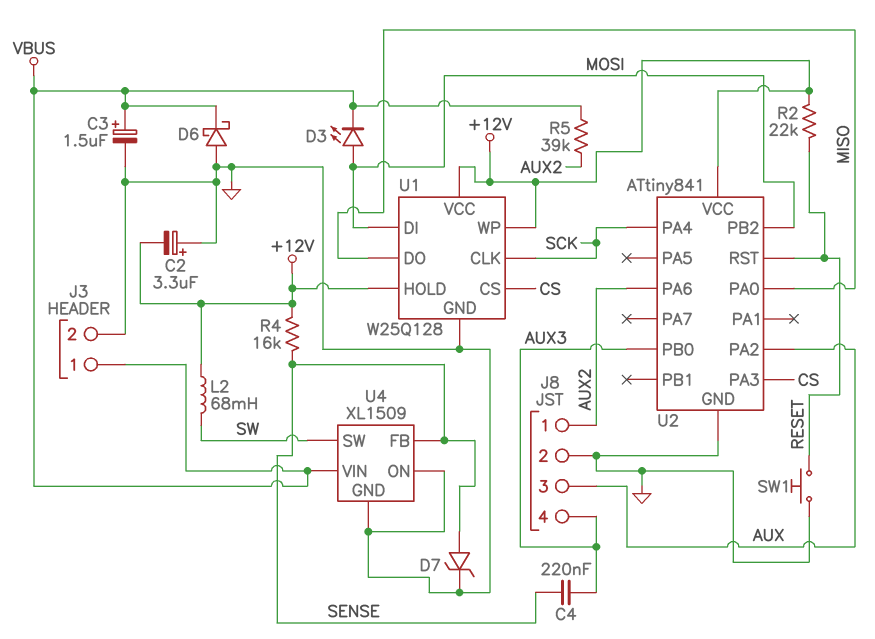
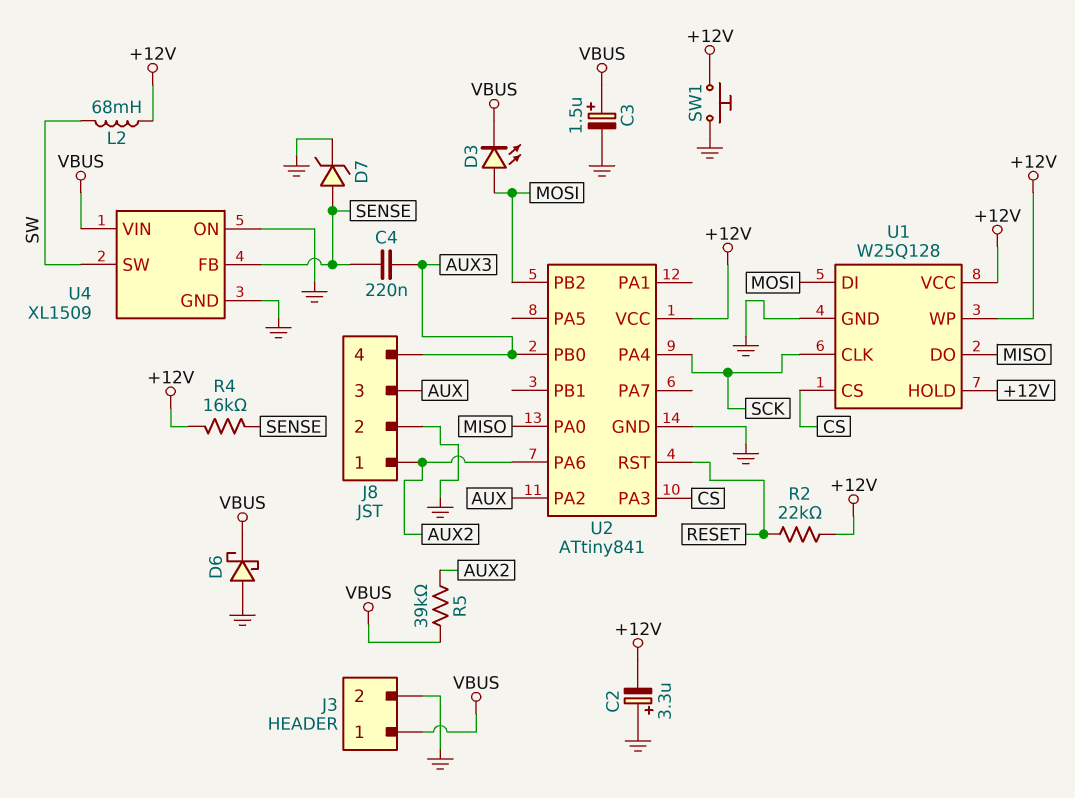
SW1: button (GND, RESET) -> button (+12V, GND)

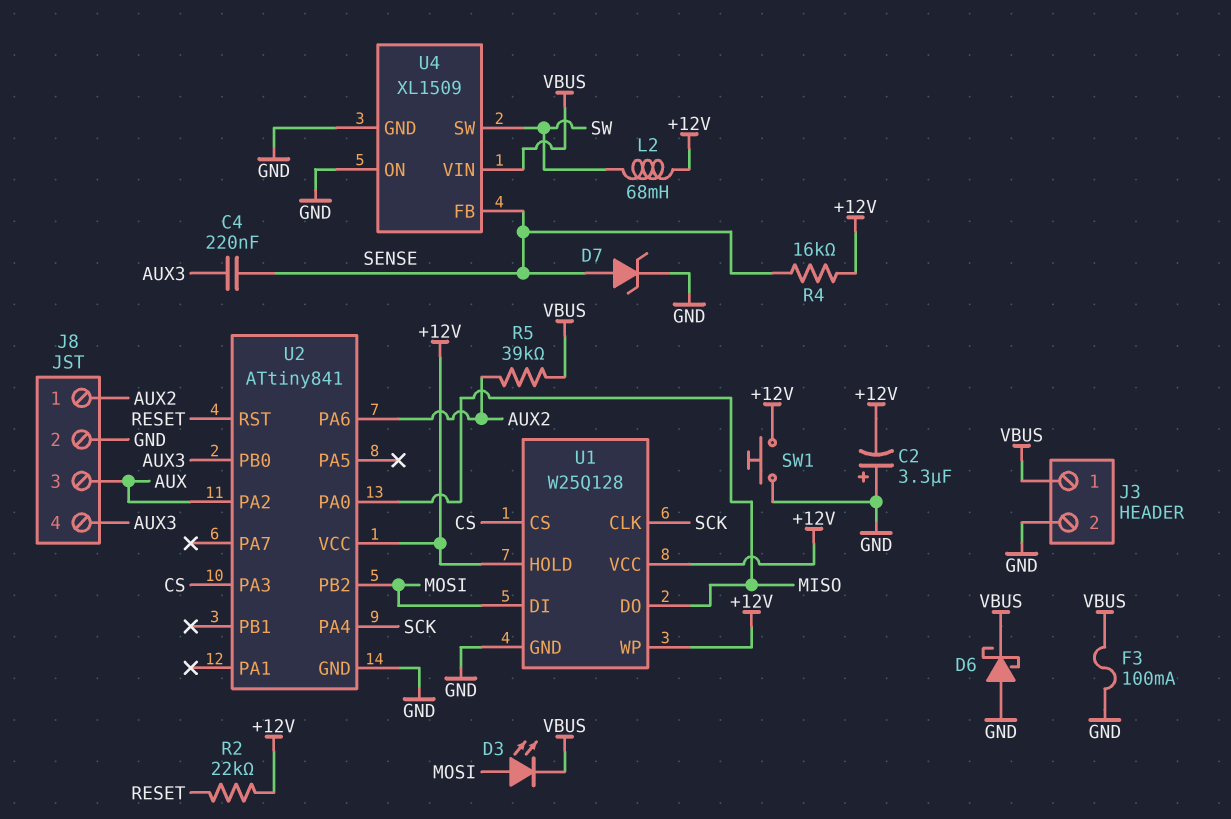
C3: 1.5uF (plus VBUS, minus GND) -> none
F3: none -> 100mA (GND, VBUS)

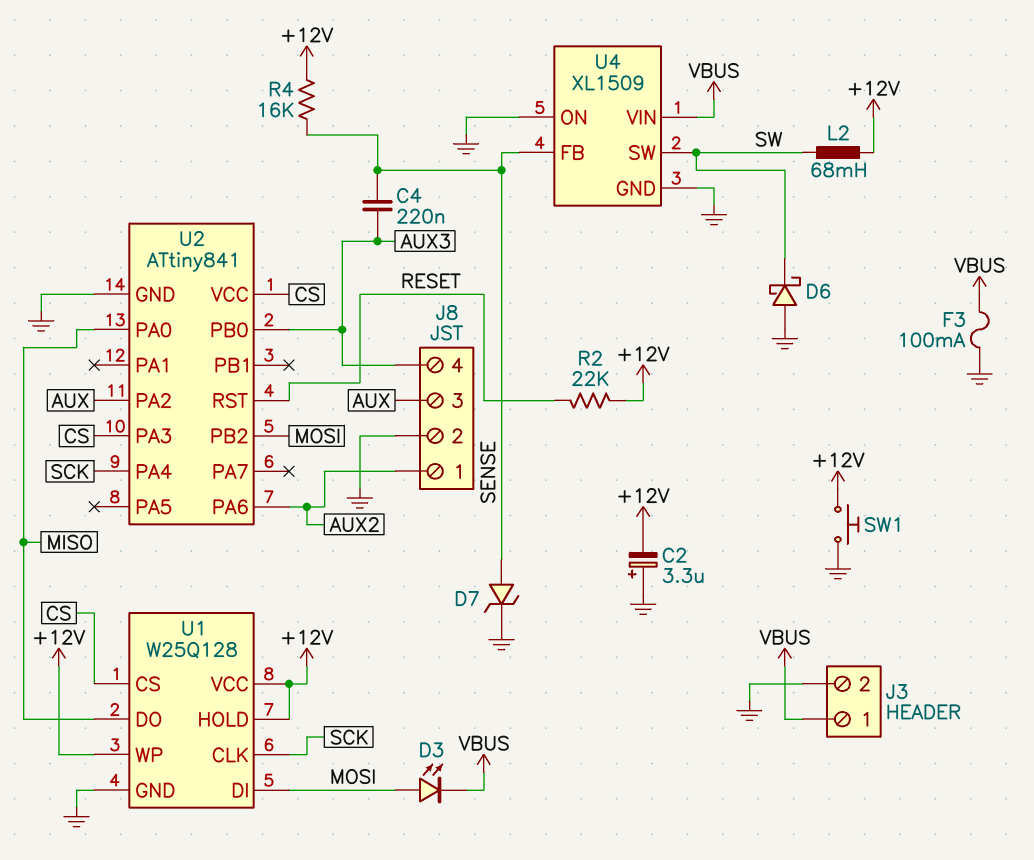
D6: schottky (A GND, K VBUS) -> schottky (A GND, K SW)
R5: 39k (AUX2, VBUS) -> none
U2 pin VCC: +12V -> CS

